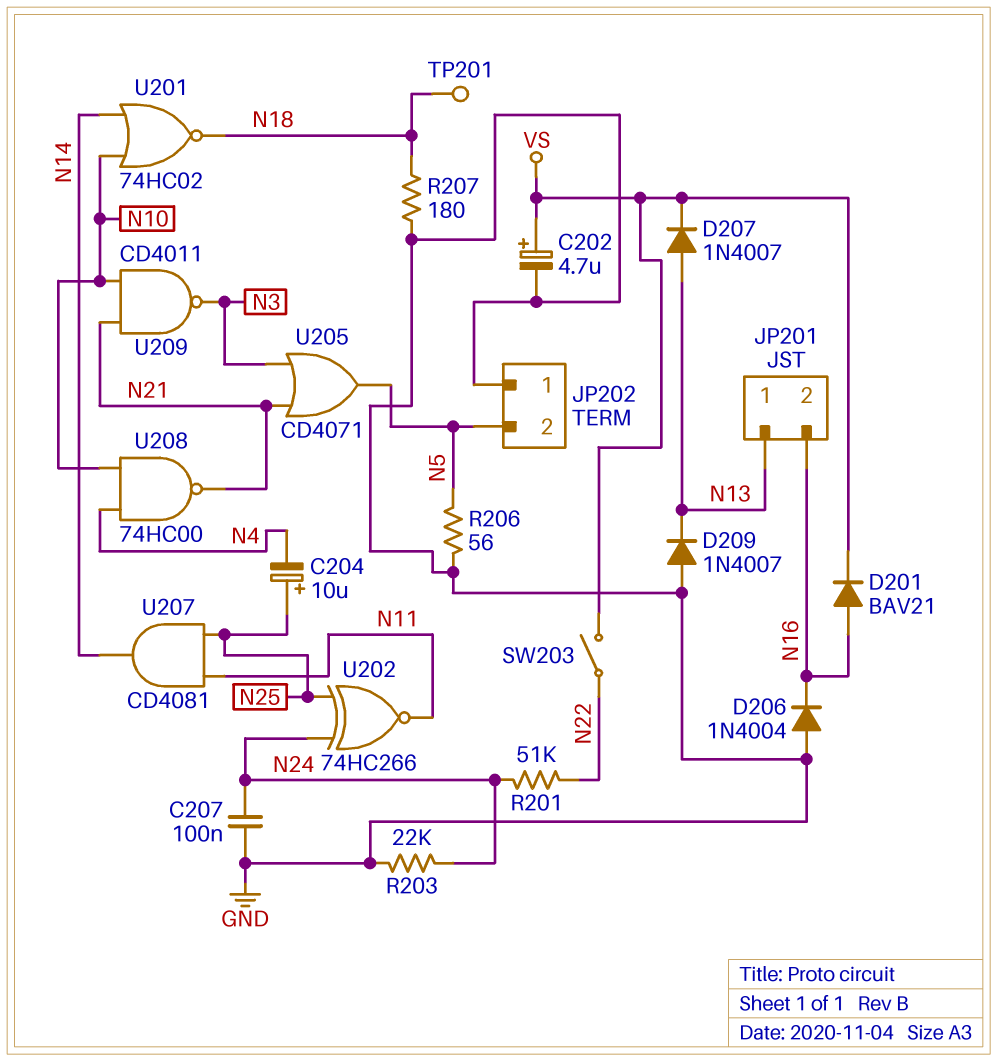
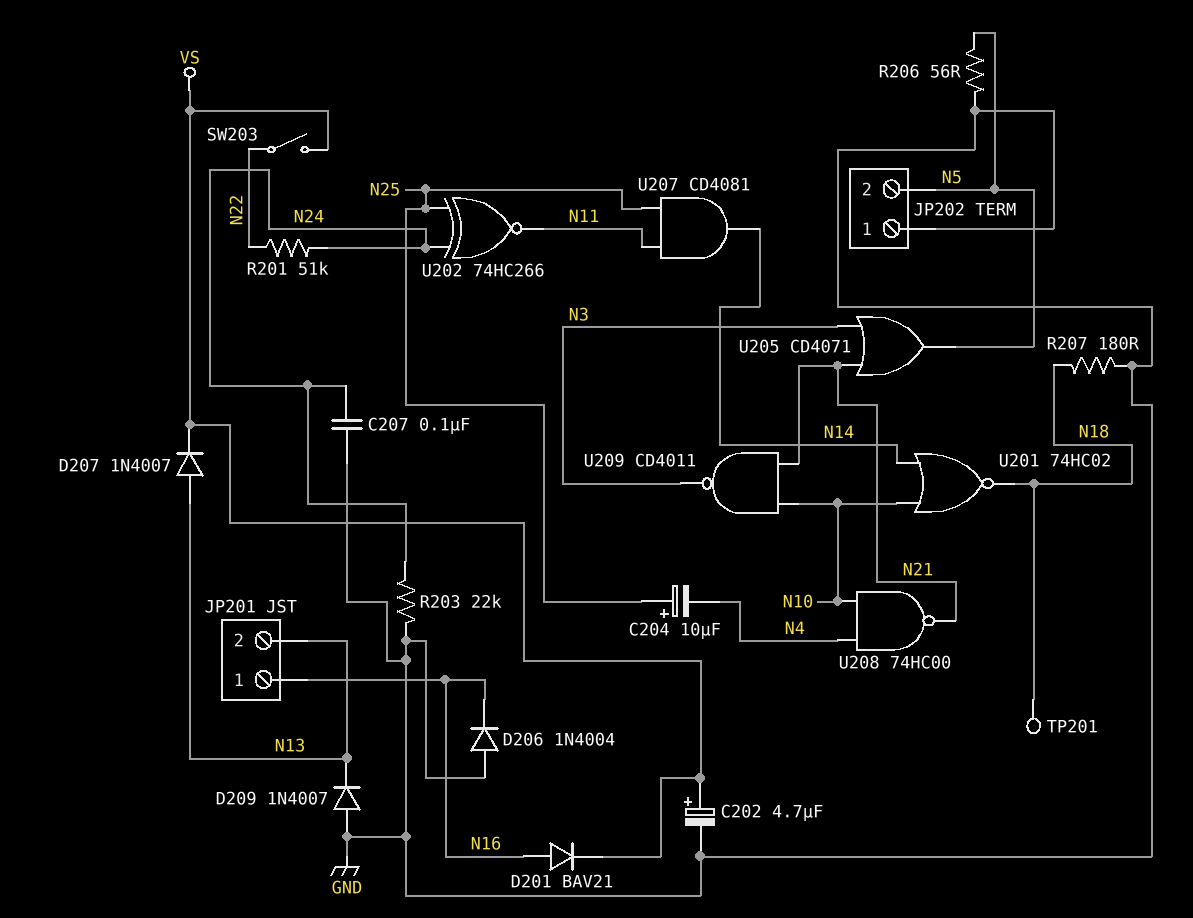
JP201 pin 1: N13 -> N16
JP201 pin 2: N16 -> N13

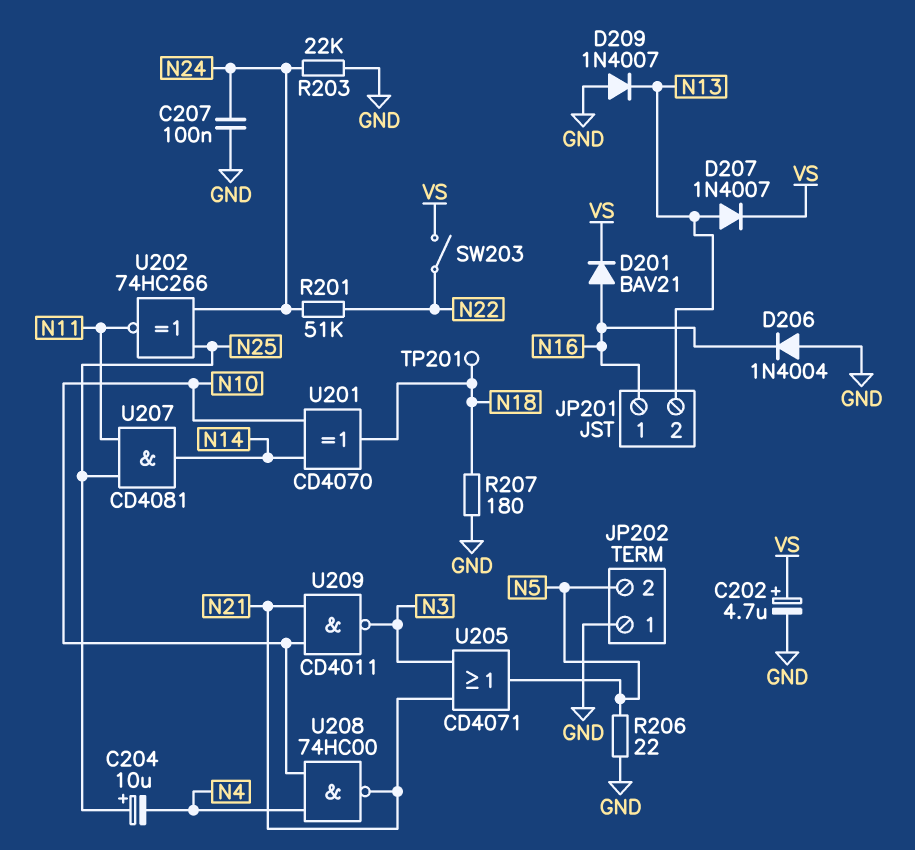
R206: 56 (GND, N5) -> 22 (GND, N5)
U201: NOR 74HC02 (in N10, in N14, out N18) -> XOR CD4070 (in N10, in N14, out N18)

